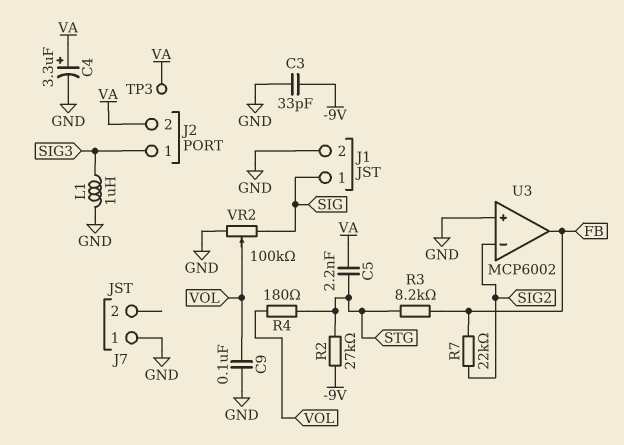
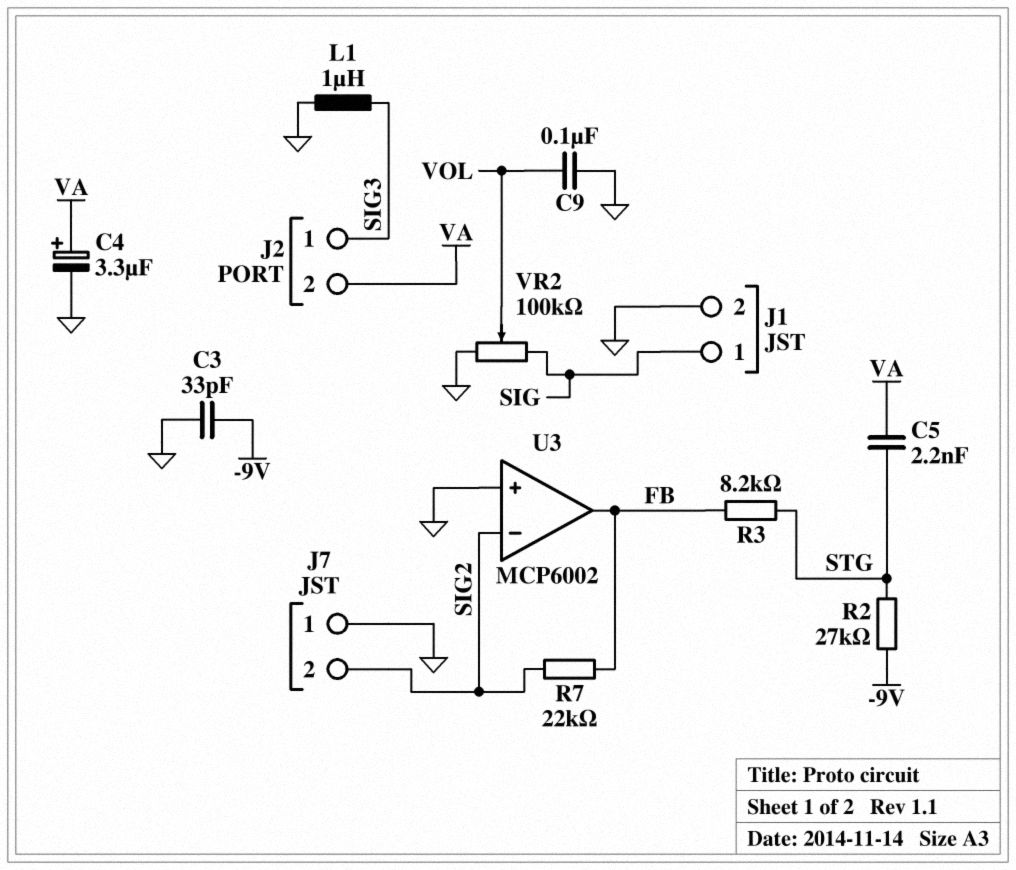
J7 pin 2: none -> SIG2
R4: 180 (STG, VOL) -> none
TP3: test point (VA) -> none

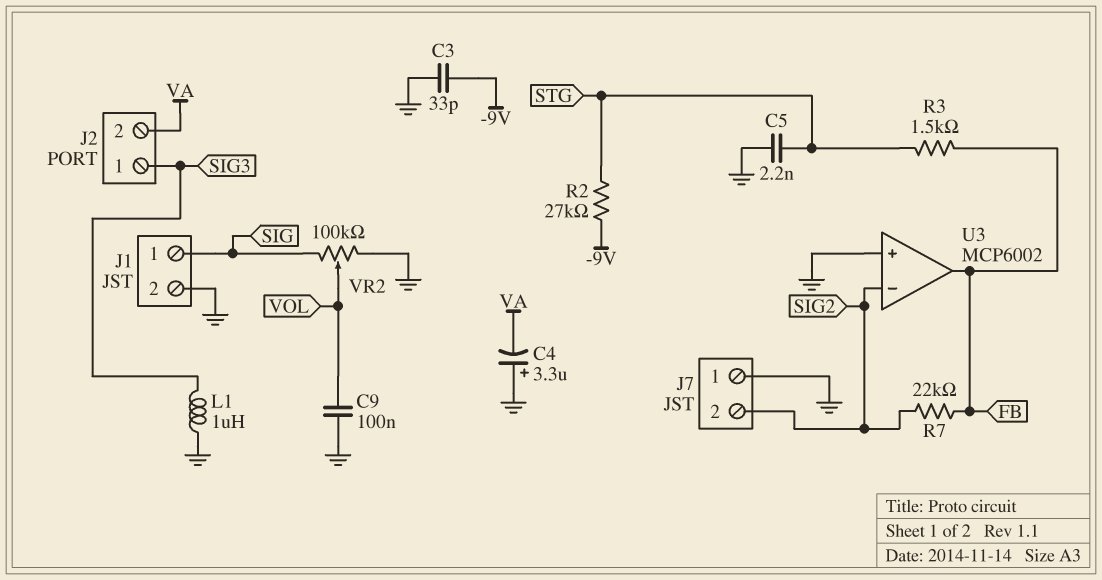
C4: 3.3uF (plus VA, minus GND) -> 3.3uF (plus GND, minus VA)
C5: 2.2nF (STG, VA) -> 2.2nF (GND, STG)
R3: 8.2k (FB, STG) -> 1.5k (FB, STG)

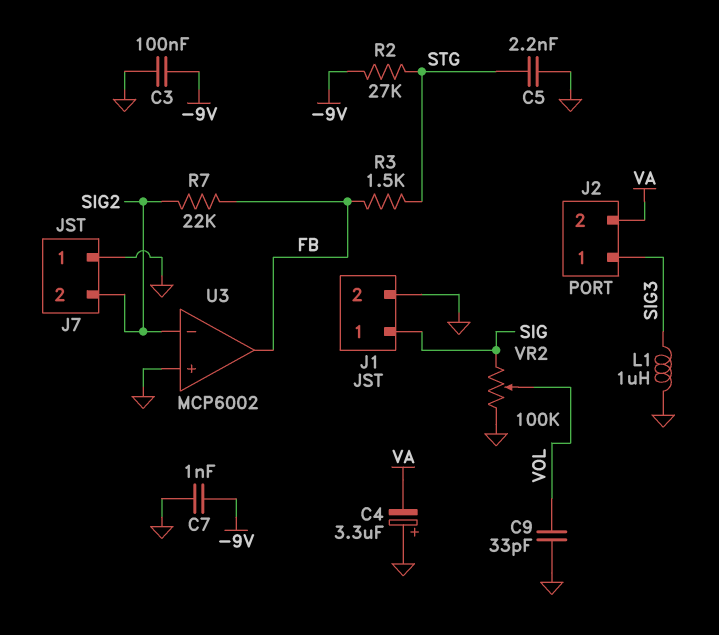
C3: 33pF (-9V, GND) -> 100nF (-9V, GND)
C7: none -> 1nF (-9V, GND)
C9: 100nF (GND, VOL) -> 33pF (GND, VOL)

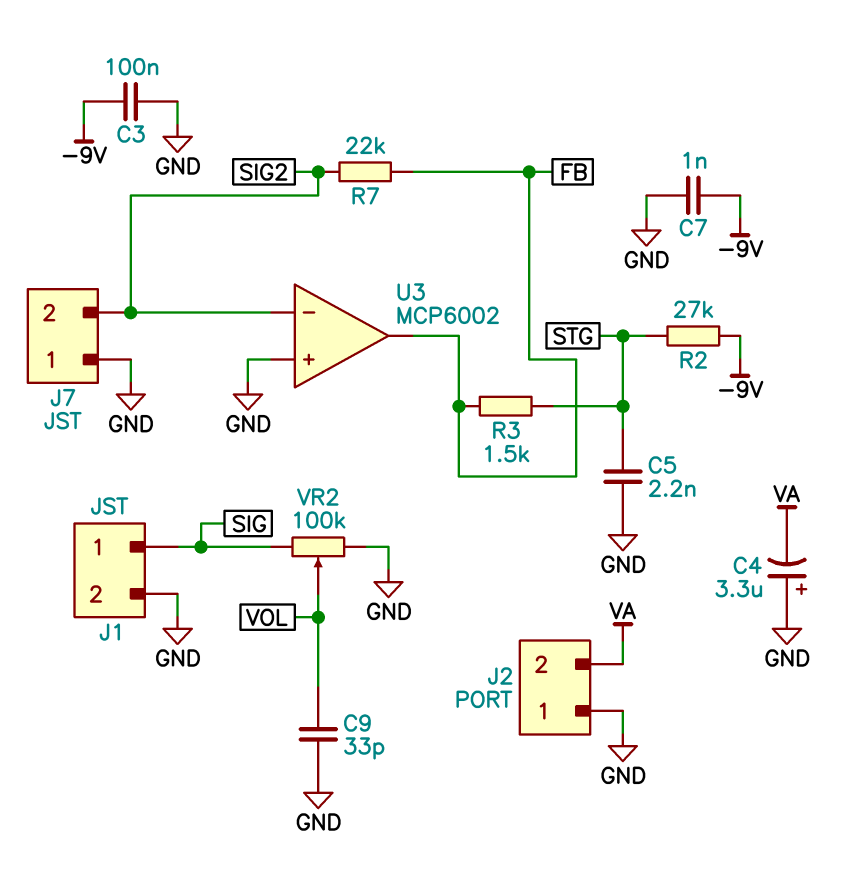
J2 pin 1: SIG3 -> GND
L1: 1uH (GND, SIG3) -> none

